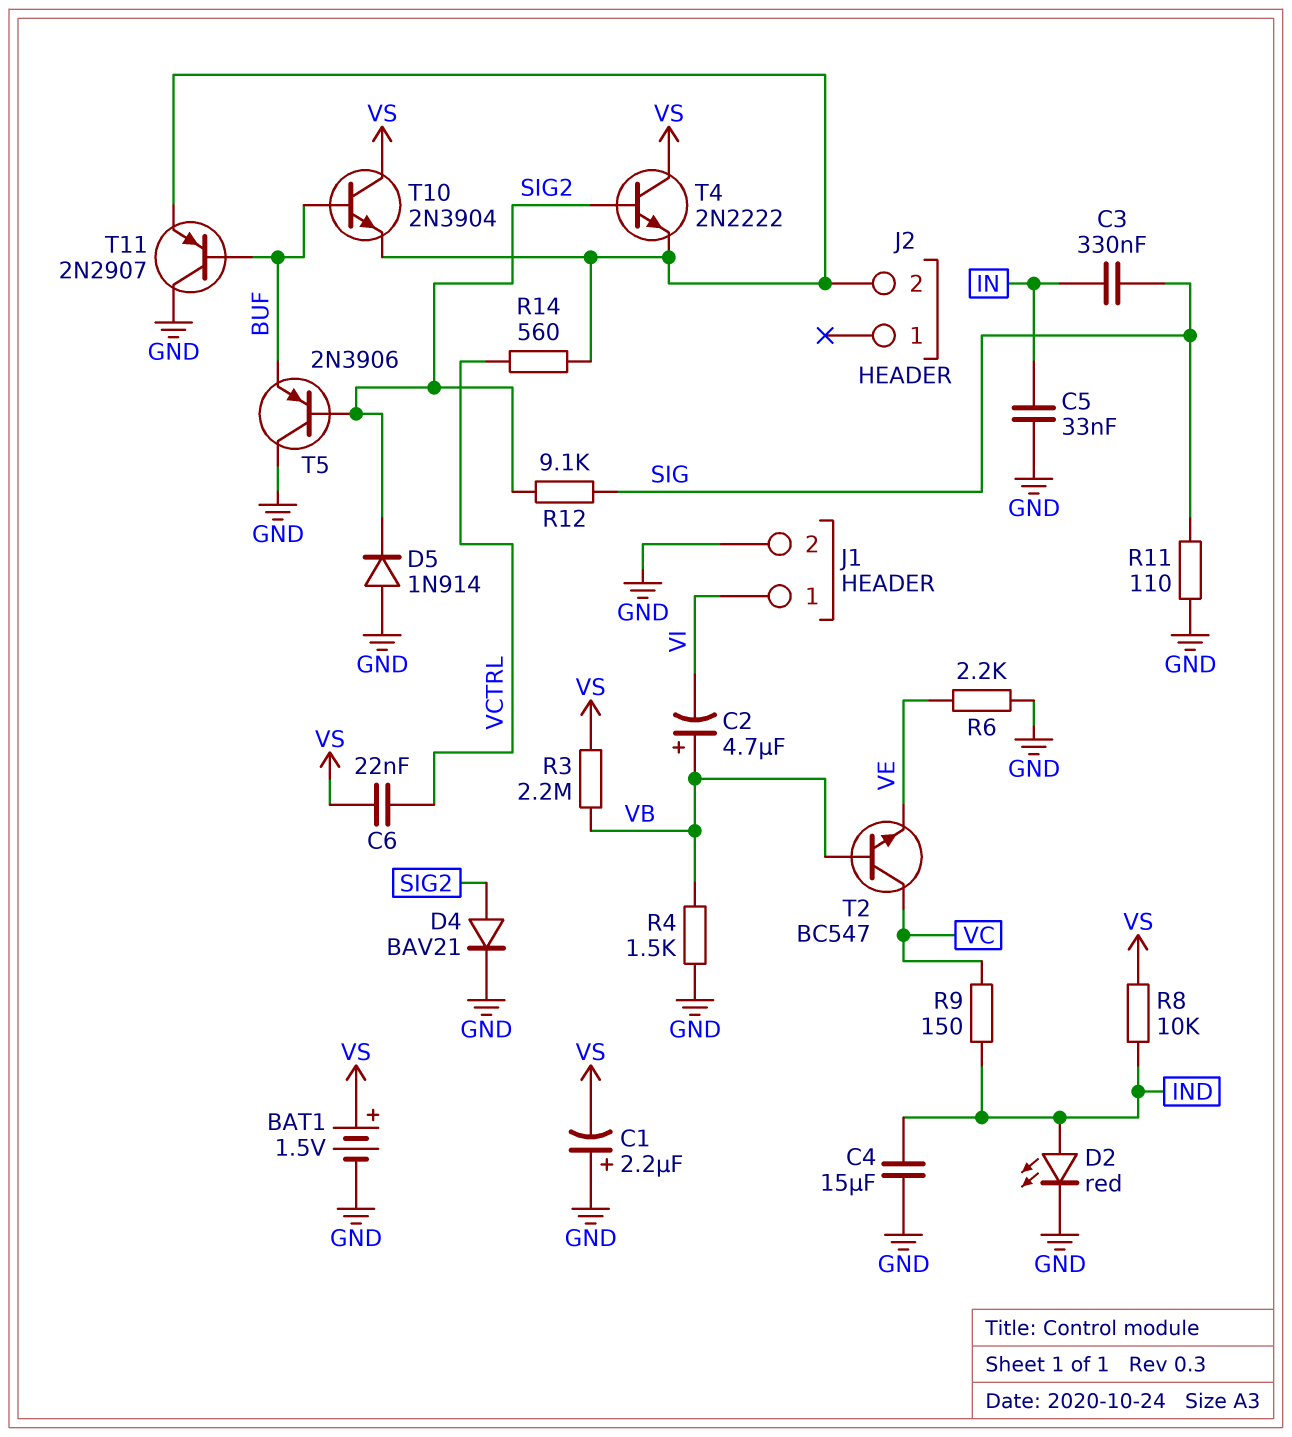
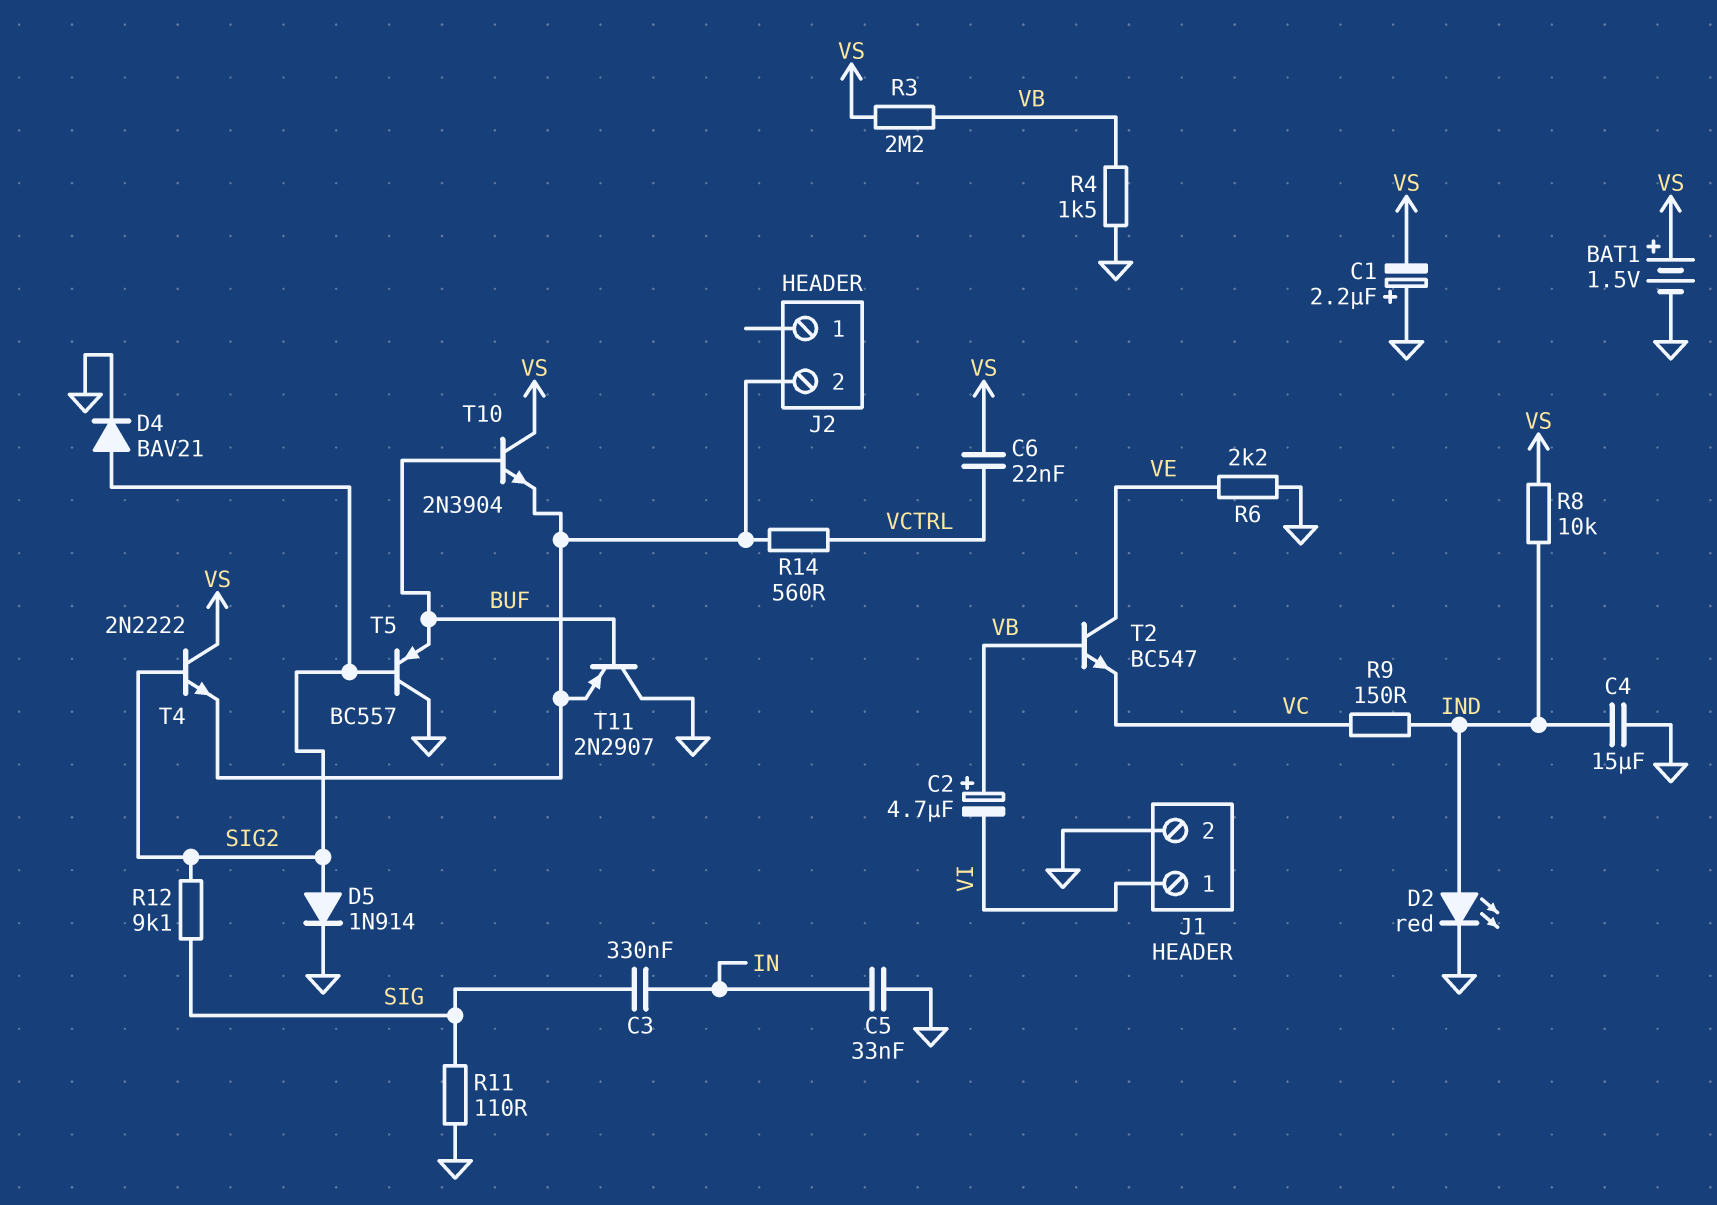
D5: diode 1N914 (A GND, K SIG2) -> diode 1N914 (A SIG2, K GND)
T2: NPN BC547 (B VB, C VC, E VE) -> NPN BC547 (B VB, C VE, E VC)
T5: PNP 2N3906 (B SIG2, C GND, E BUF) -> PNP BC557 (B SIG2, C GND, E BUF)

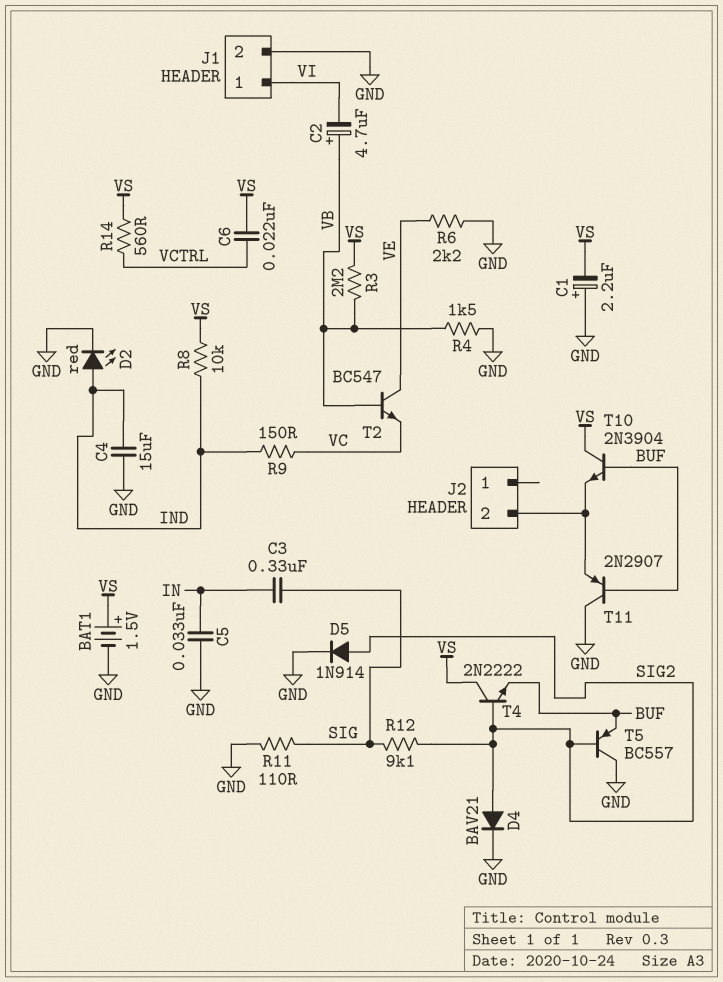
R14: 560 (J2/2, VCTRL) -> 560 (VCTRL, VS)
T4: NPN 2N2222 (B SIG2, C VS, E J2/2) -> NPN 2N2222 (B SIG2, C VS, E BUF)

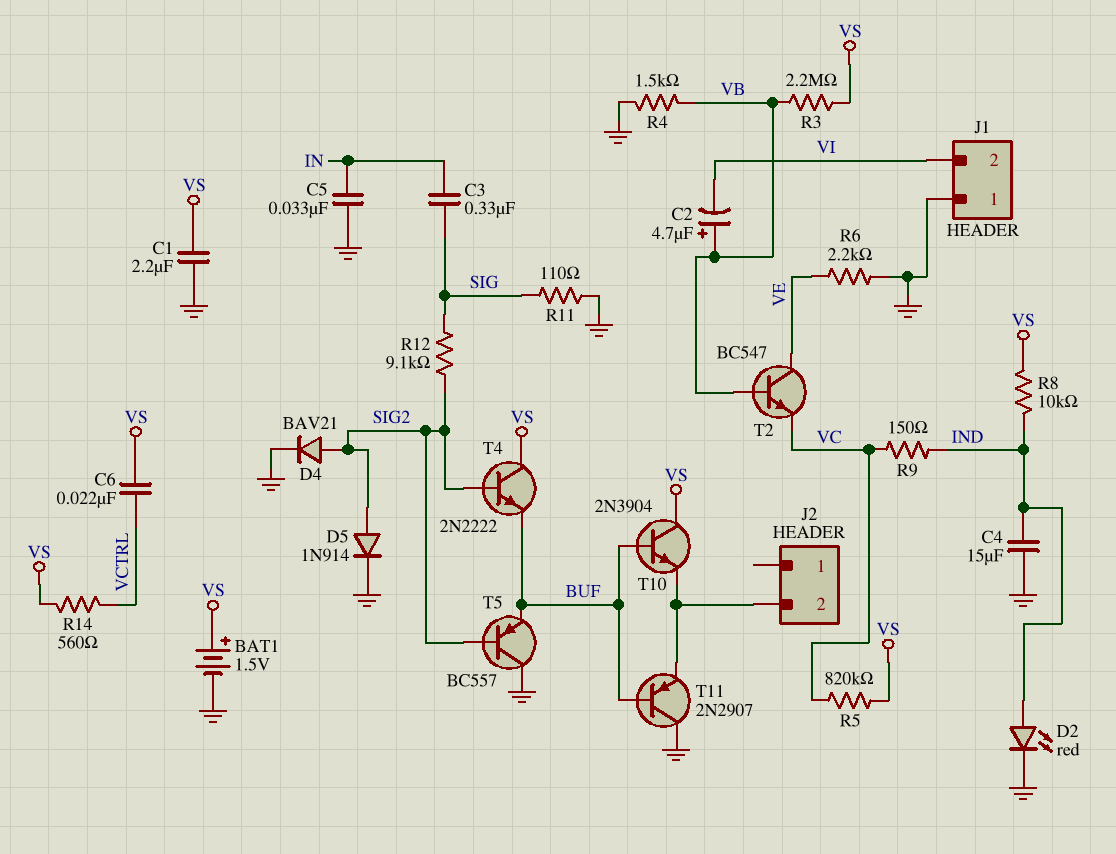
C1: 2.2uF (plus GND, minus VS) -> 2.2uF (GND, VS)
J1 pin 1: VI -> GND
J1 pin 2: GND -> VI
R5: none -> 820k (VC, VS)

